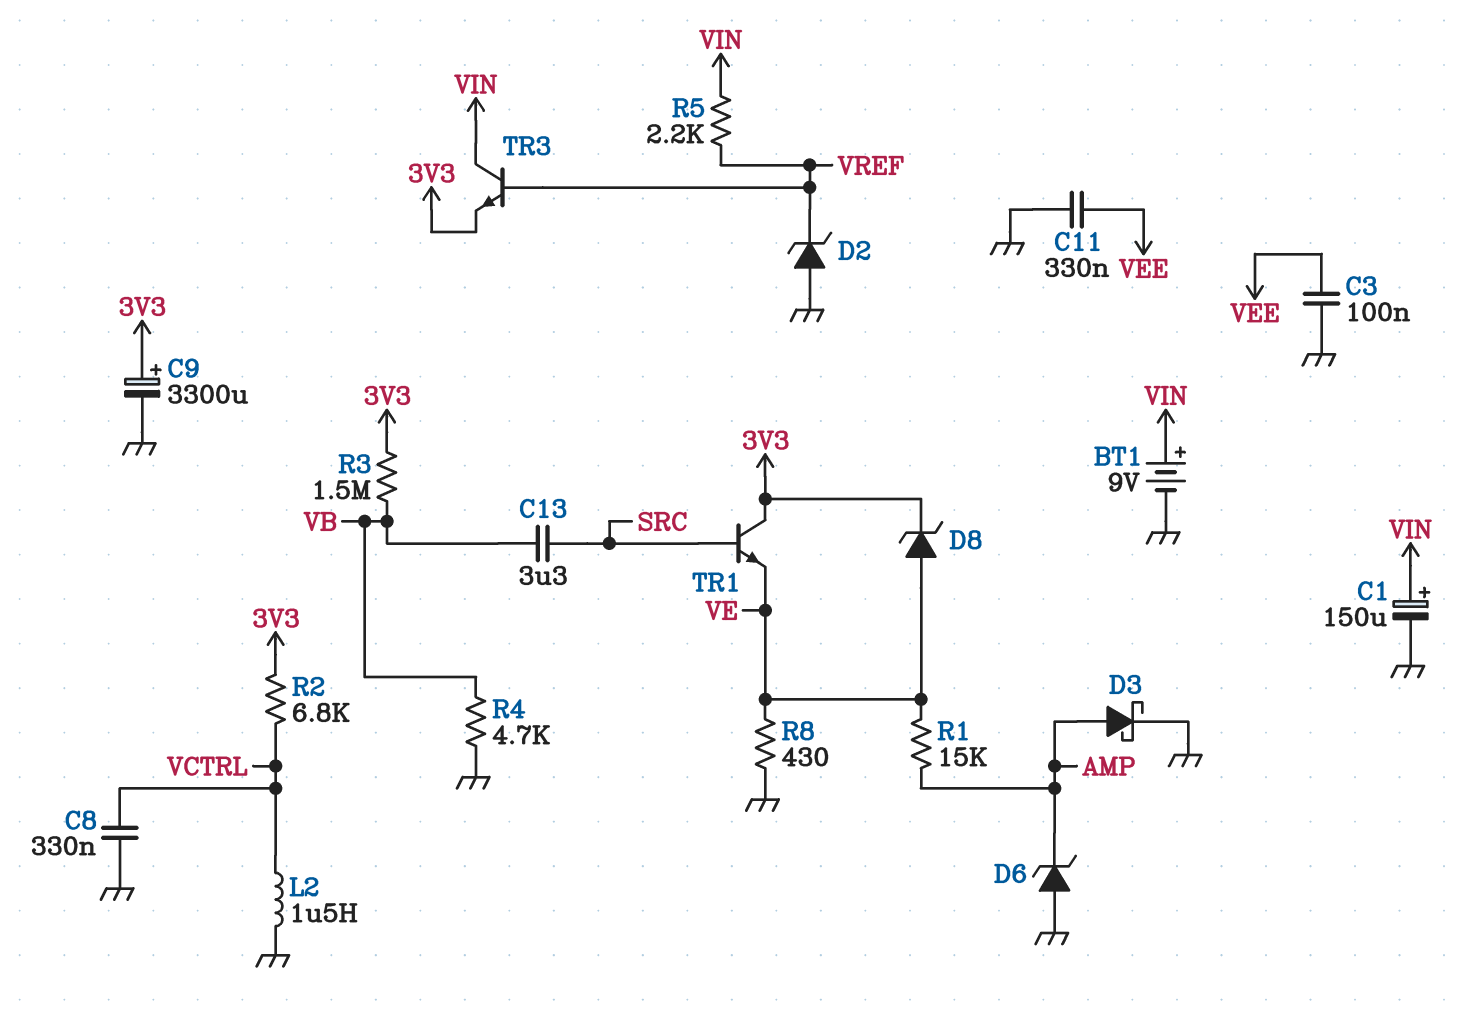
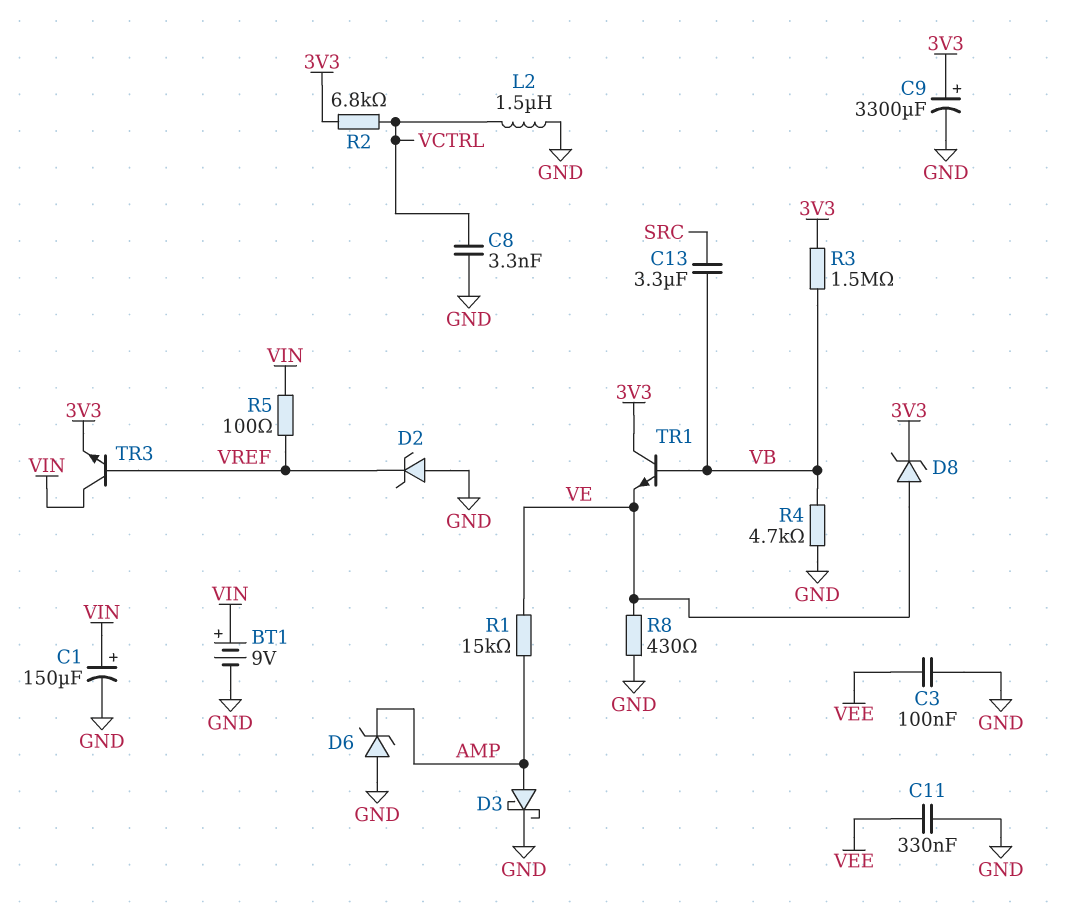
C8: 330nF (GND, VCTRL) -> 3.3nF (GND, VCTRL)
R5: 2.2k (VIN, VREF) -> 100 (VIN, VREF)
TR1: NPN (B SRC, C 3V3, E VE) -> NPN (B VB, C 3V3, E VE)

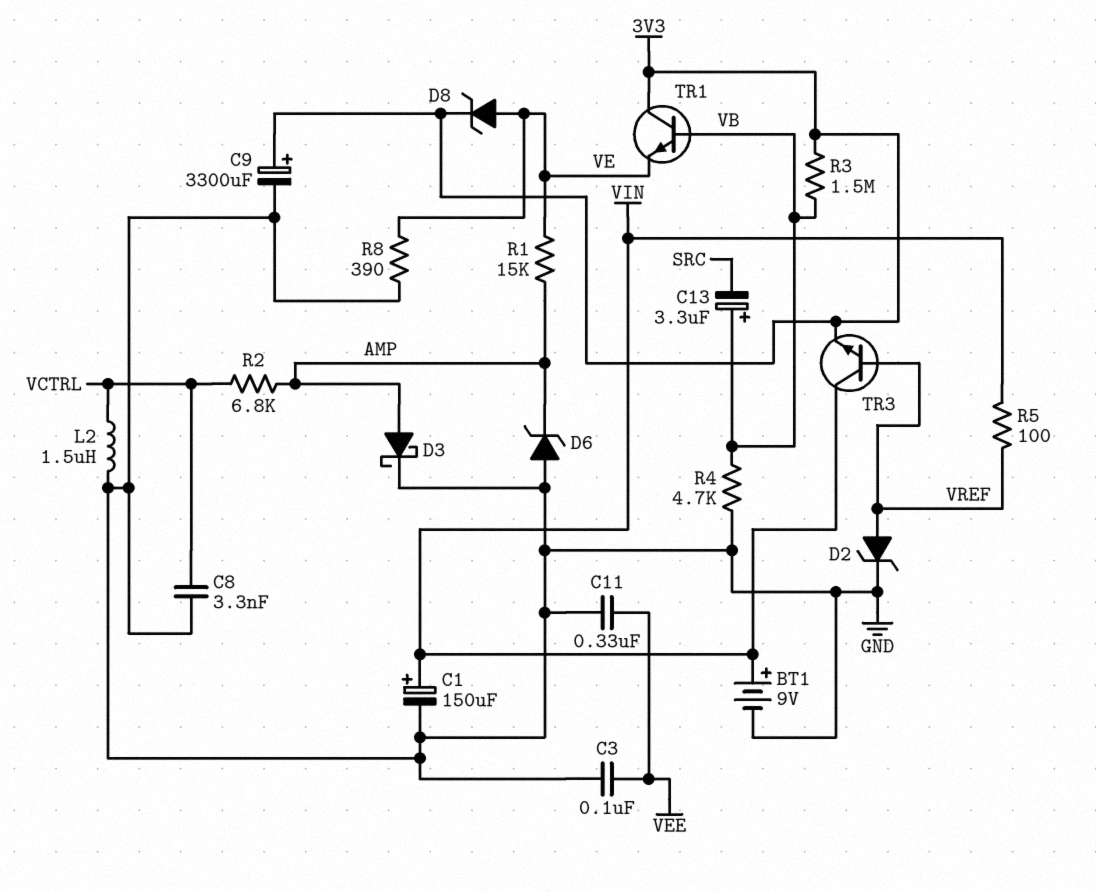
C13: 3.3uF (SRC, VB) -> 3.3uF (plus VB, minus SRC)
D2: zener (A GND, K VREF) -> zener (A VREF, K GND)
R2: 6.8k (3V3, VCTRL) -> 6.8k (AMP, VCTRL)
R8: 430 (GND, VE) -> 390 (GND, VE)

